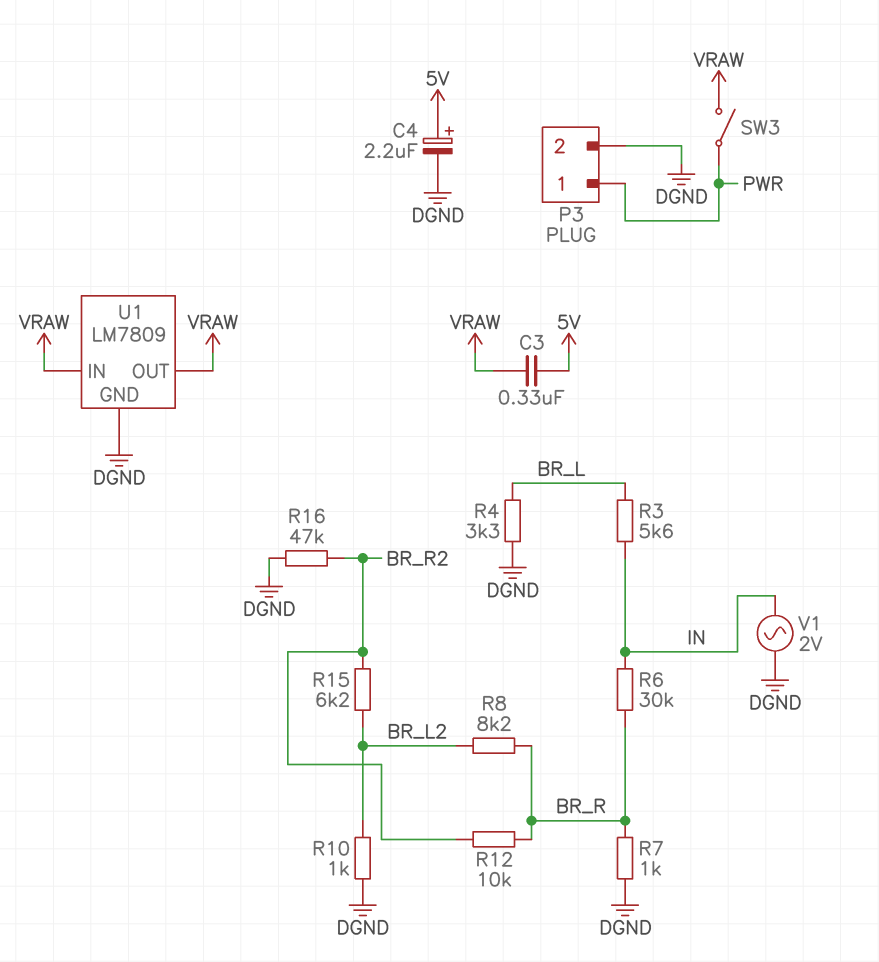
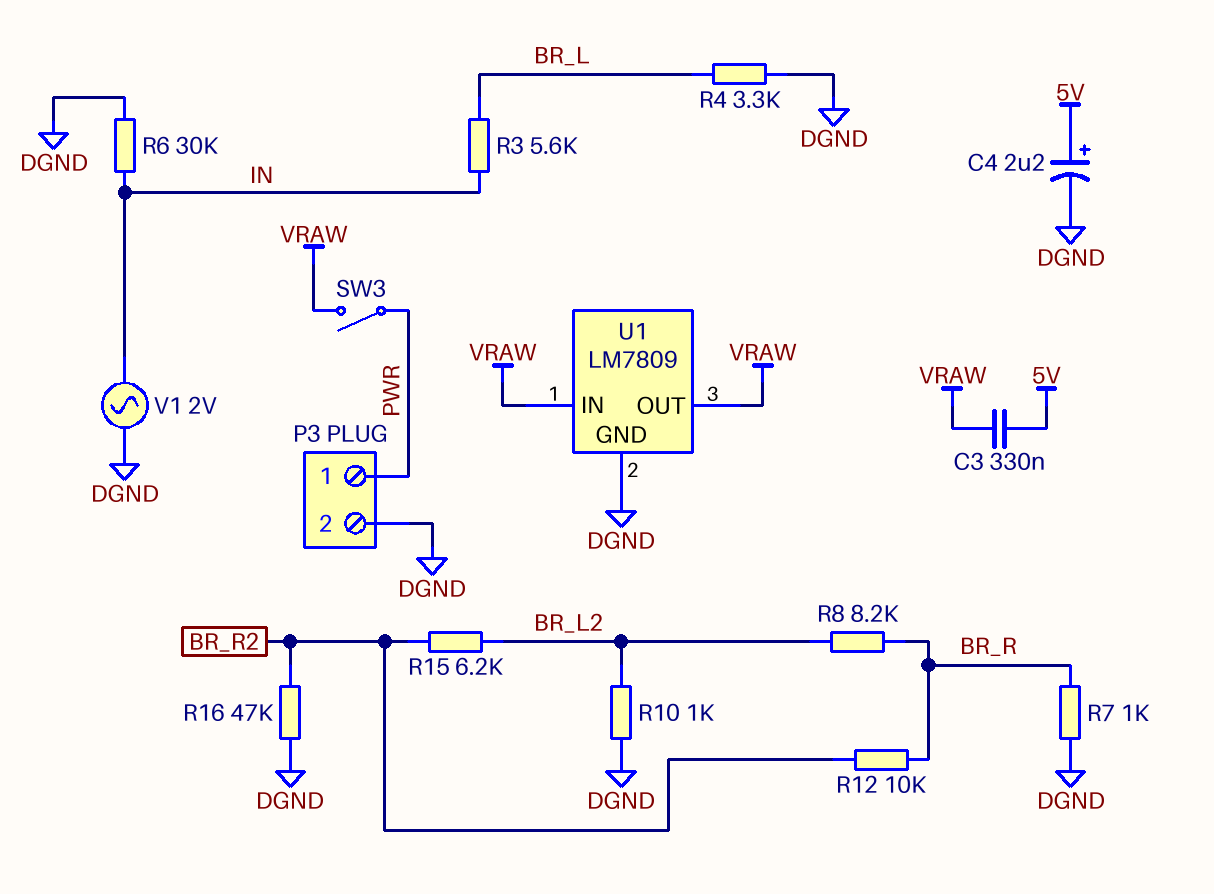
R6: 30k (BR_R, IN) -> 30k (DGND, IN)

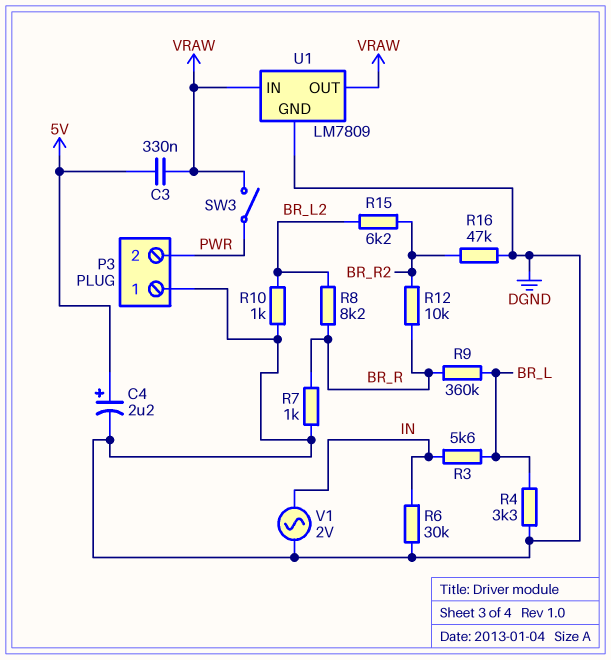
P3 pin 1: PWR -> DGND
P3 pin 2: DGND -> PWR
R9: none -> 360k (BR_L, BR_R)

